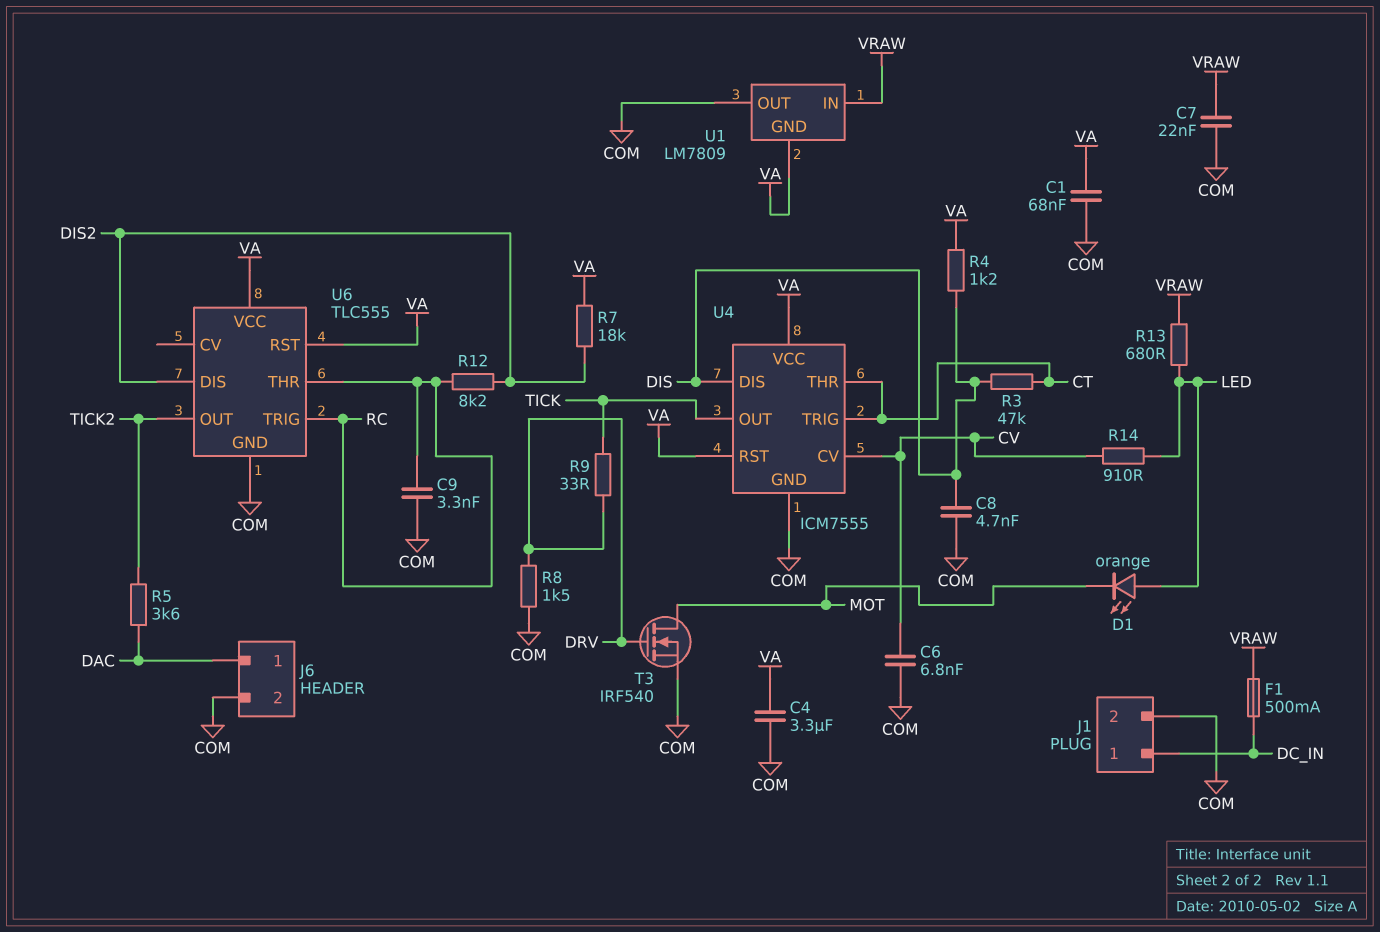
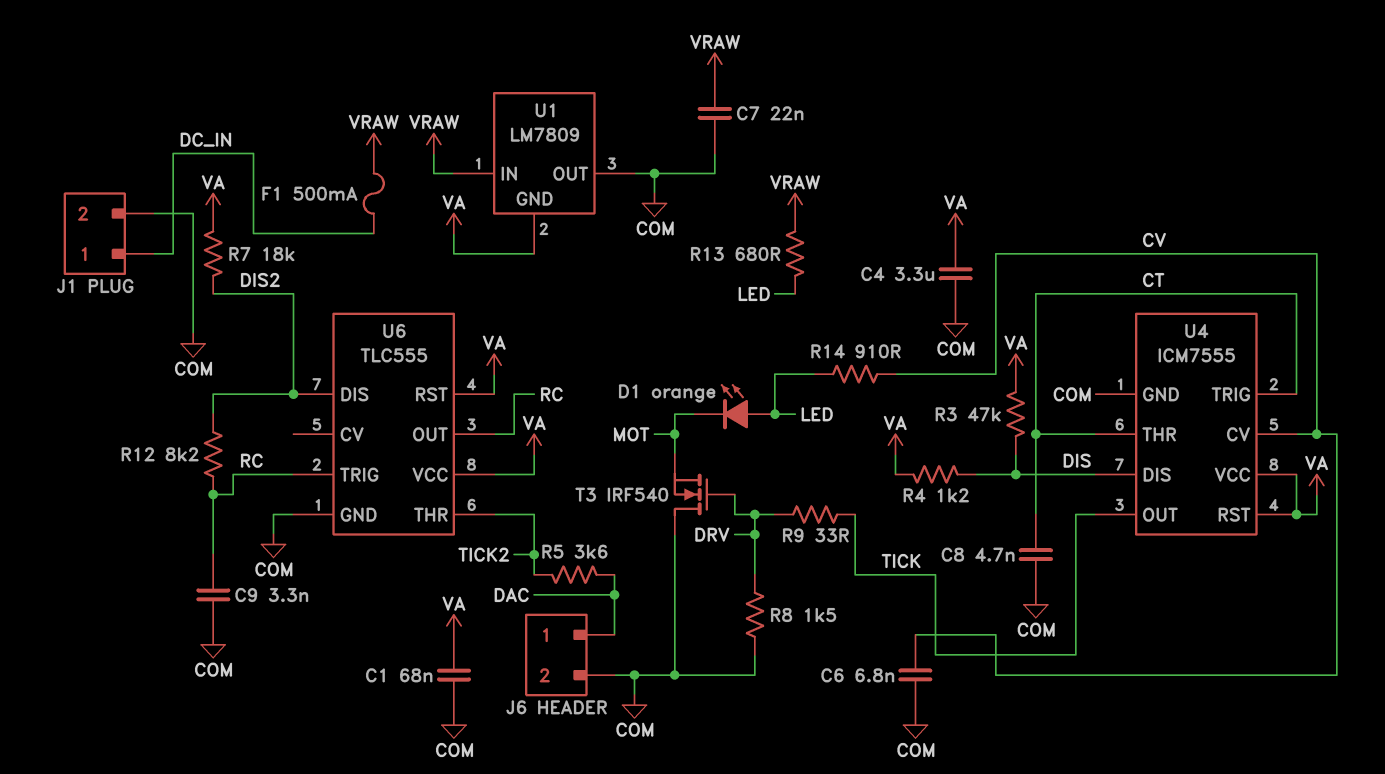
C8: 4.7nF (COM, DIS) -> 4.7nF (COM, CT)
R3: 47k (CT, DIS) -> 47k (DIS, VA)
T3: NMOS IRF540 (G DRV, D MOT, S COM) -> NMOS IRF540 (G DRV, D COM, S MOT)
U6 pin OUT: TICK2 -> RC
U6 pin THR: RC -> TICK2

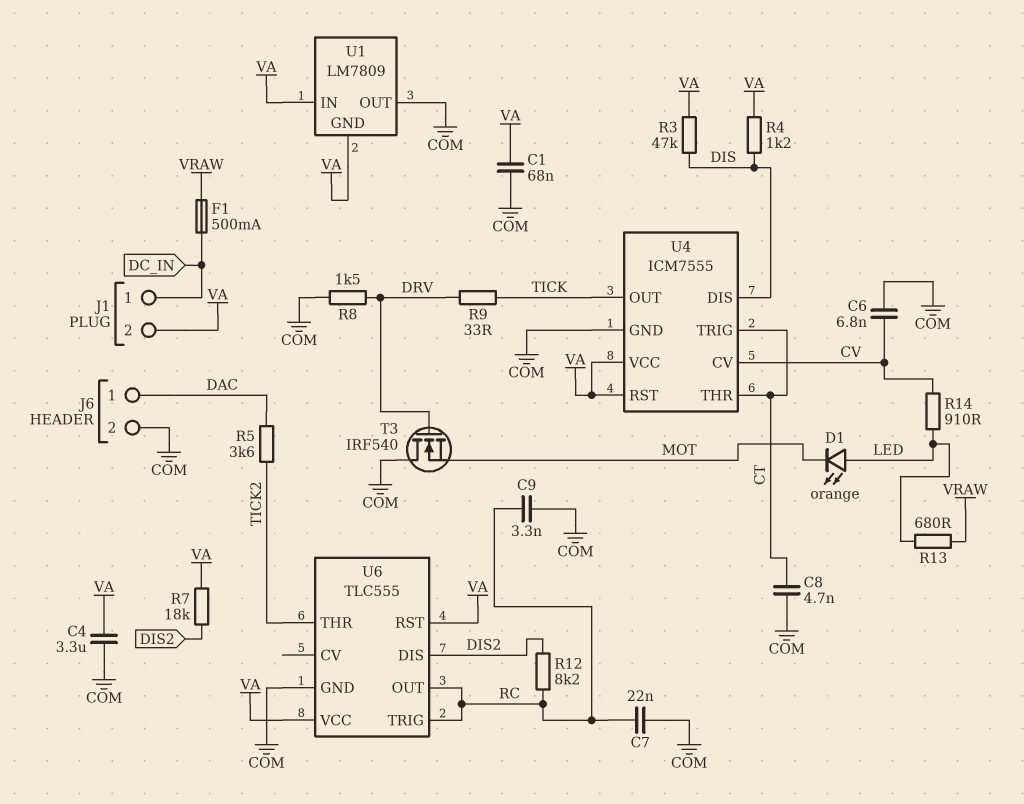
C7: 22nF (COM, VRAW) -> 22nF (COM, RC)
J1 pin 2: COM -> VA
U1 pin IN: VRAW -> VA

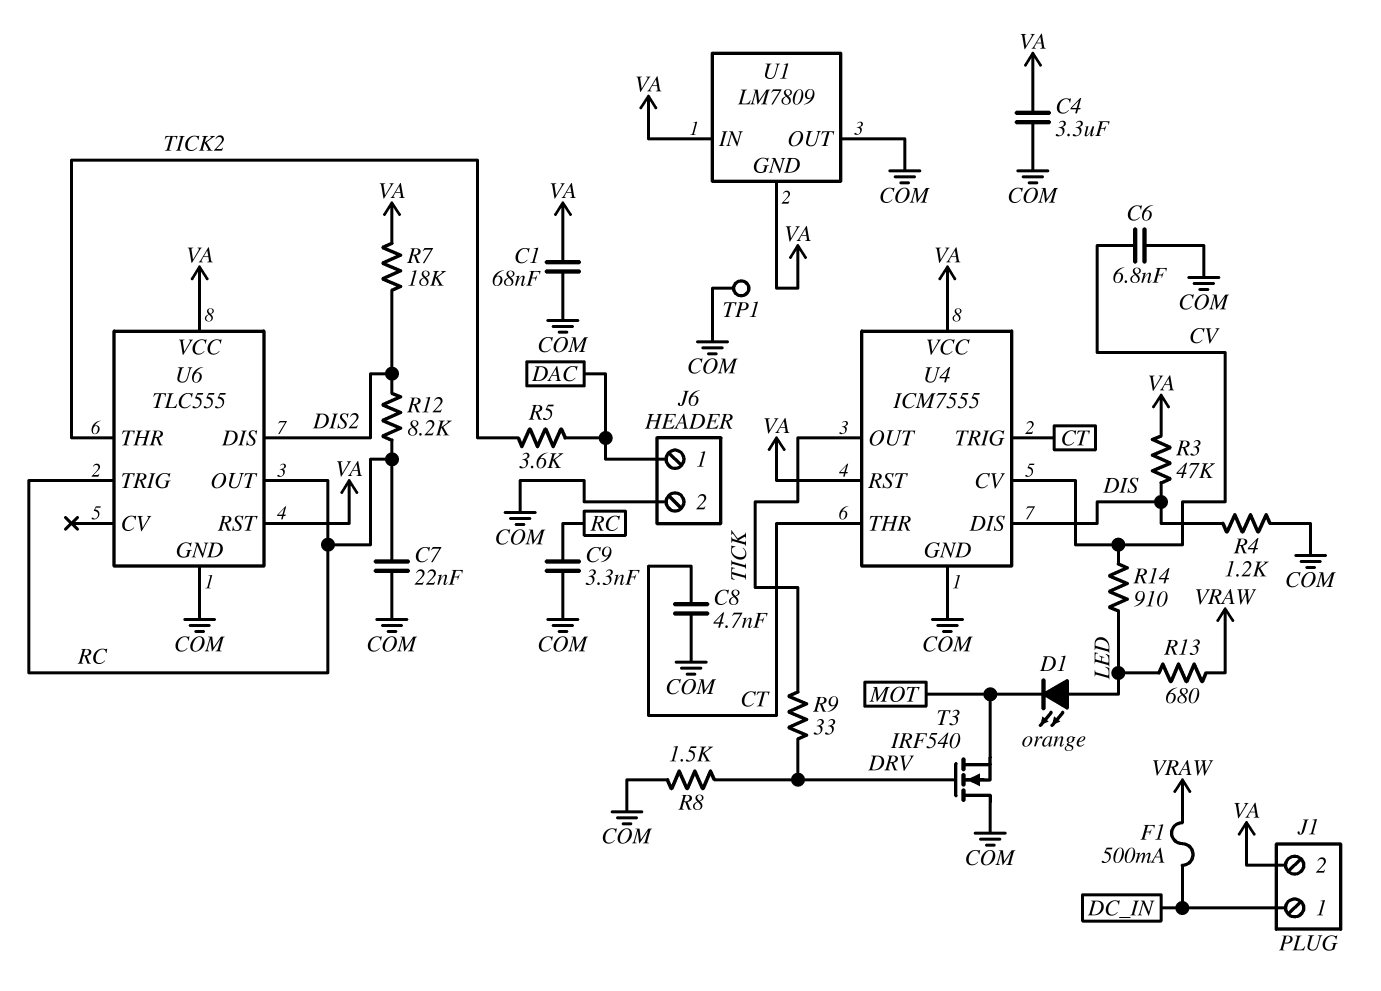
R4: 1.2k (DIS, VA) -> 1.2k (COM, DIS)
TP1: none -> test point (COM)

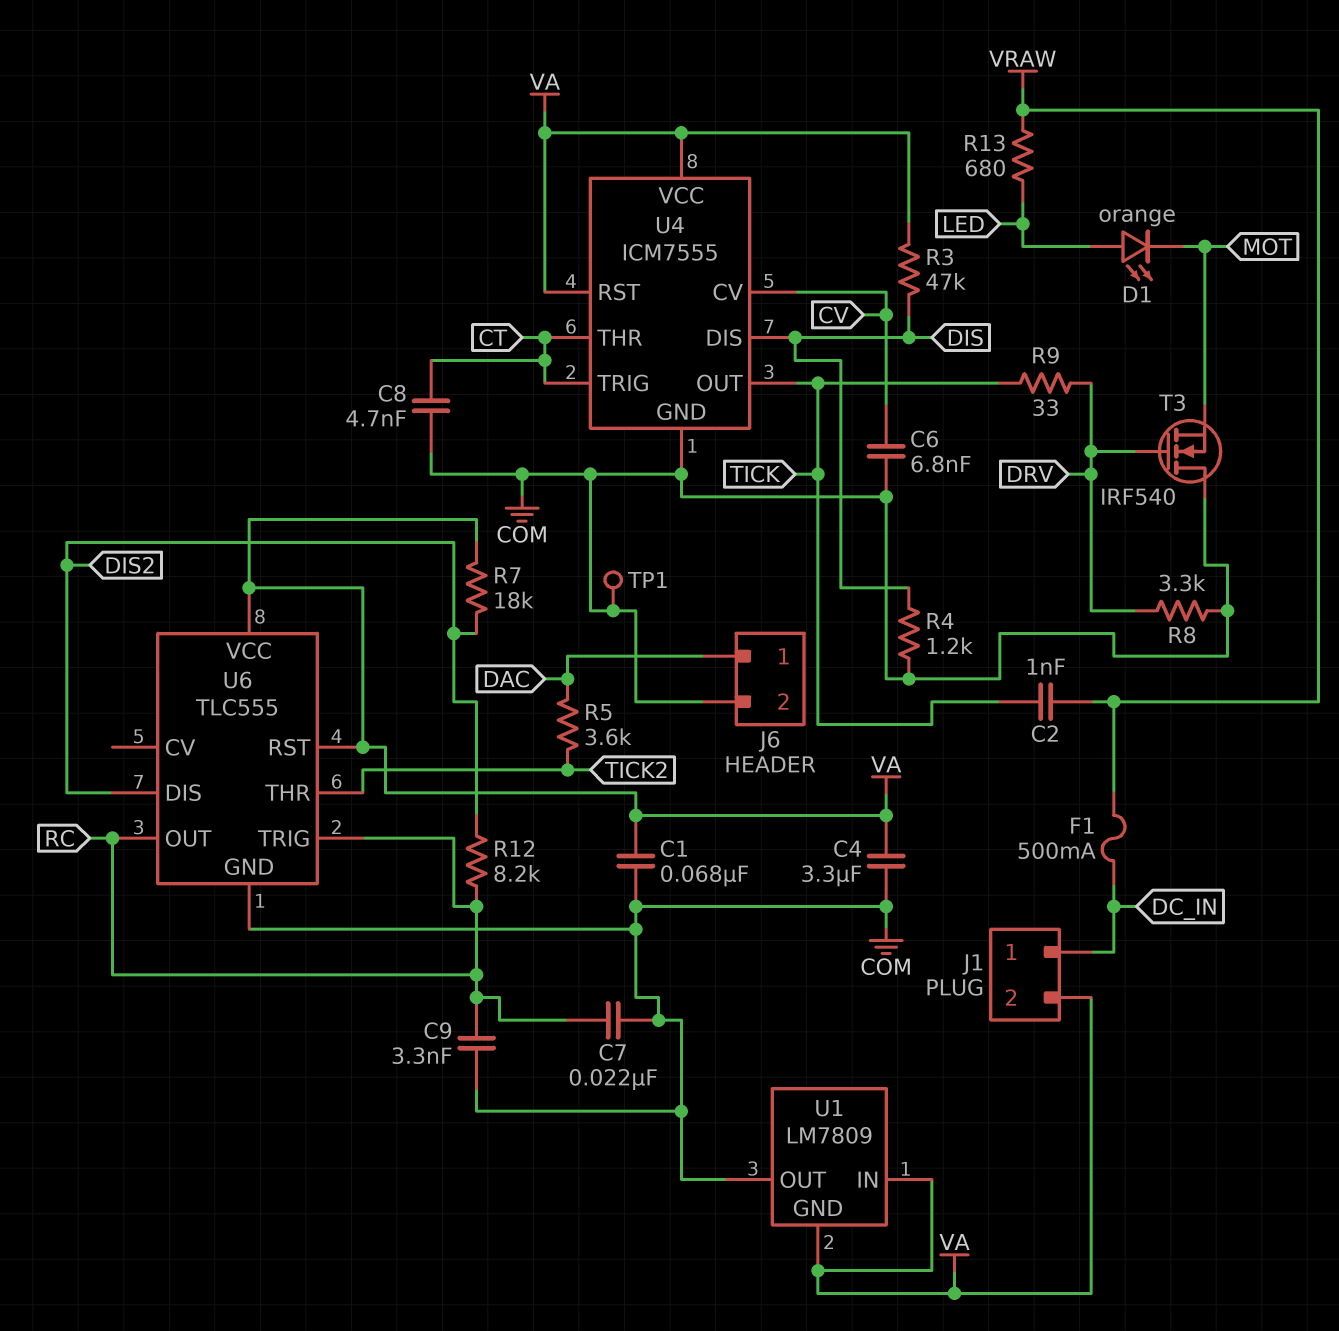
C2: none -> 1nF (TICK, VRAW)
R8: 1.5k (COM, DRV) -> 3.3k (COM, DRV)
R14: 910 (CV, LED) -> none

